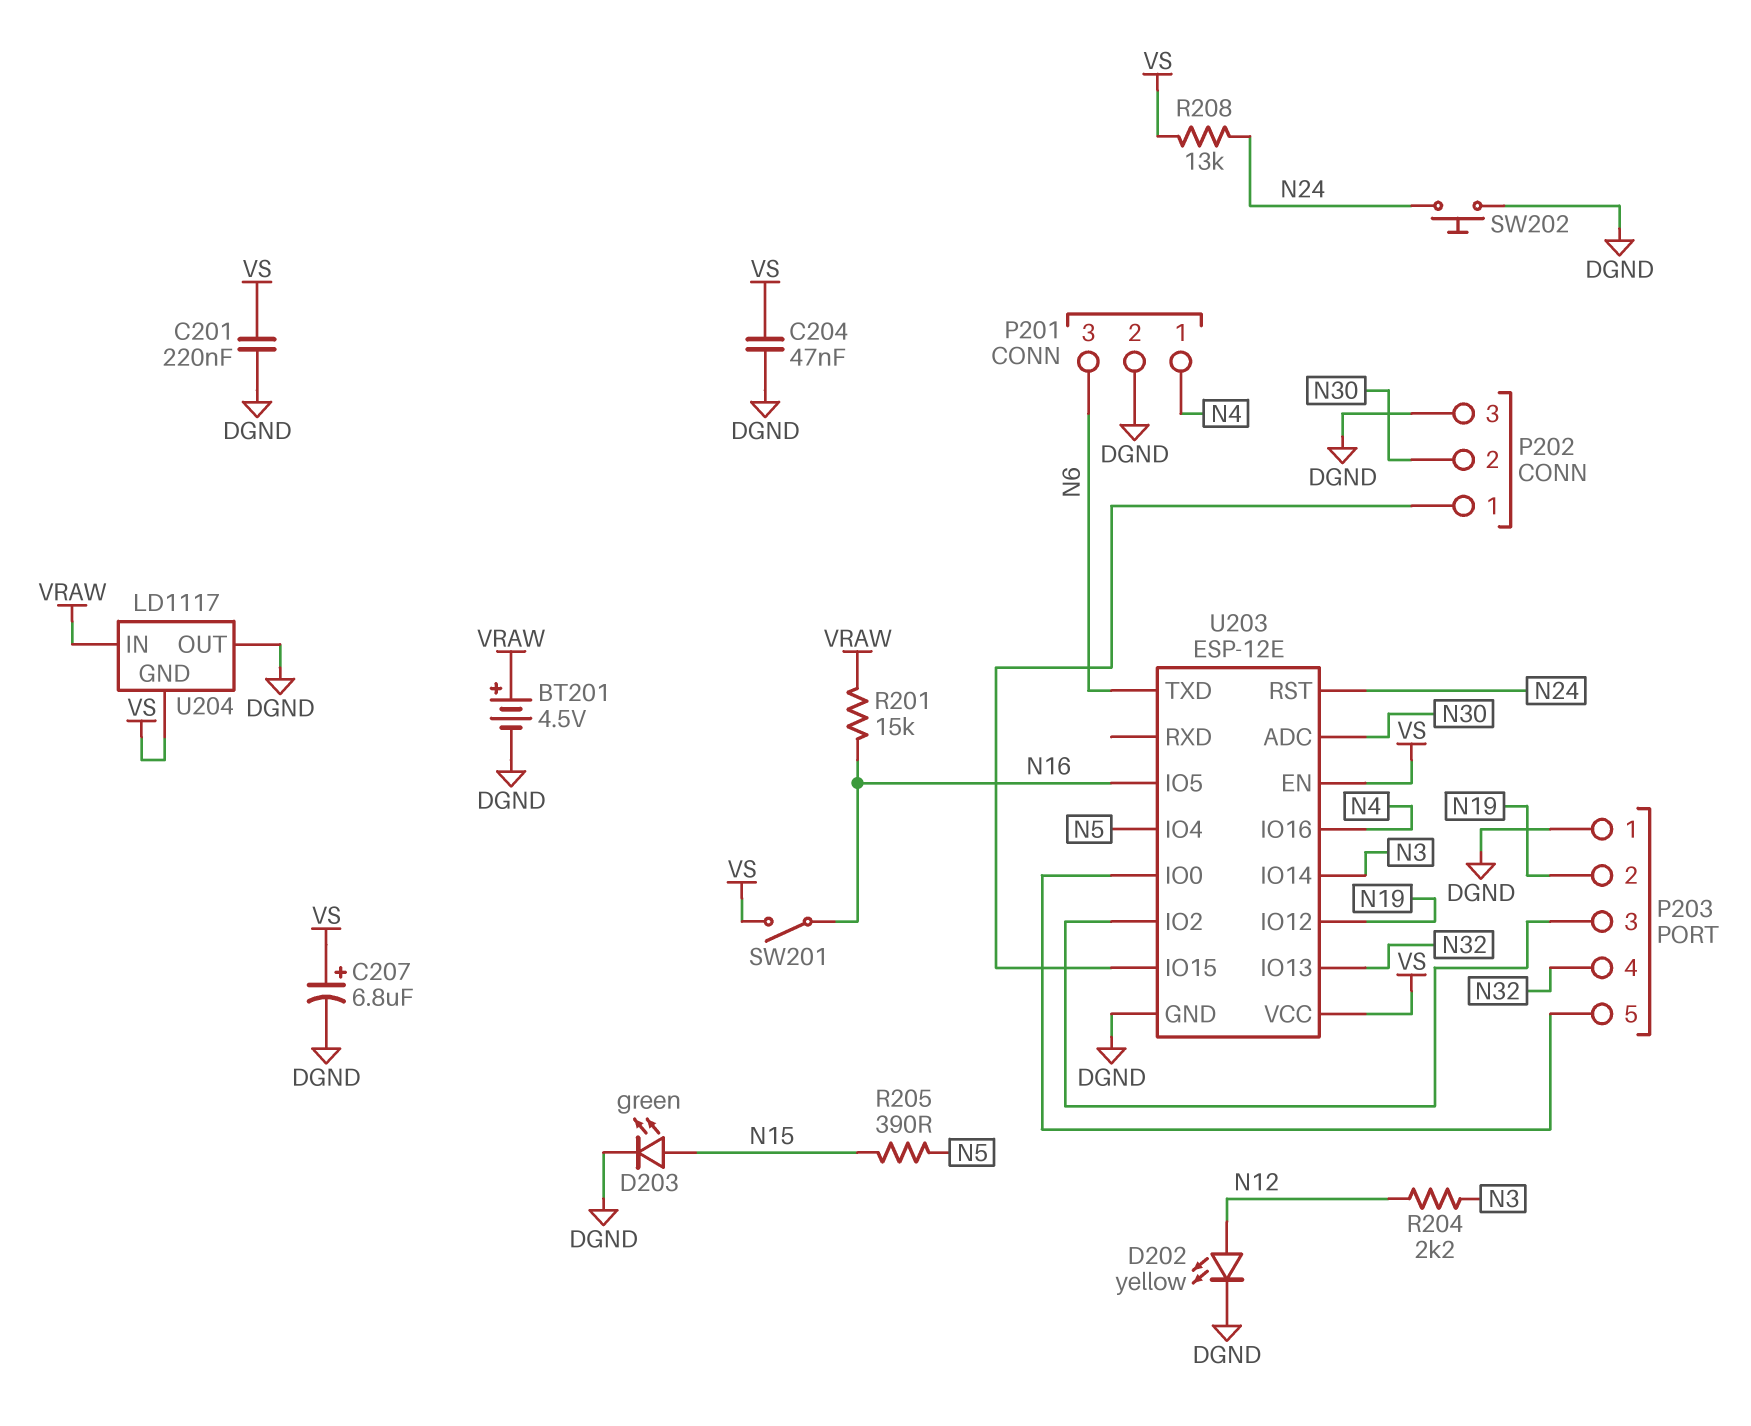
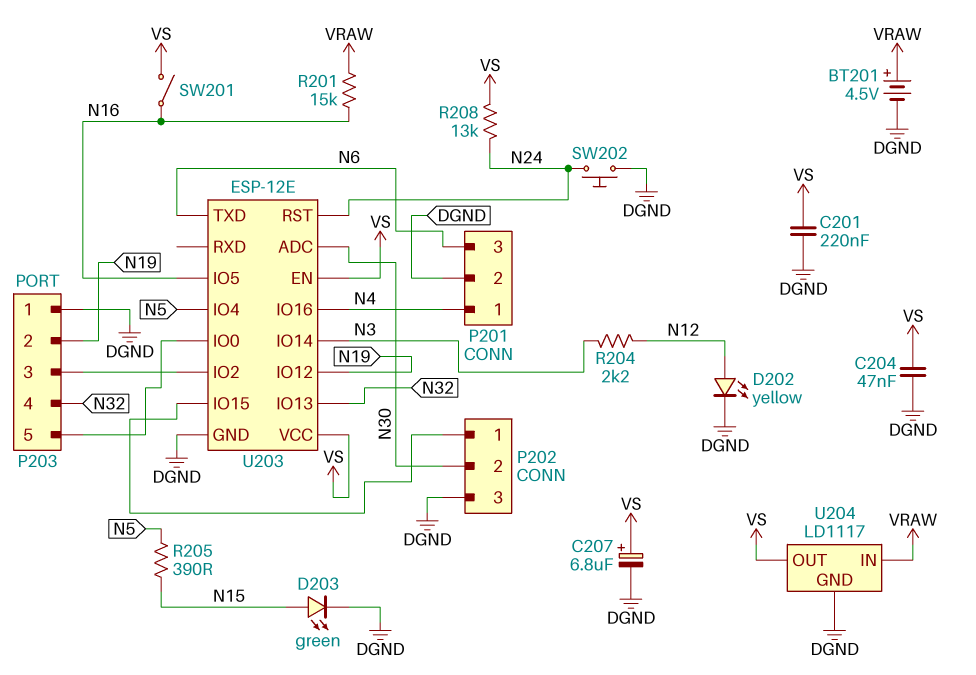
U204 pin GND: VS -> DGND
U204 pin OUT: DGND -> VS

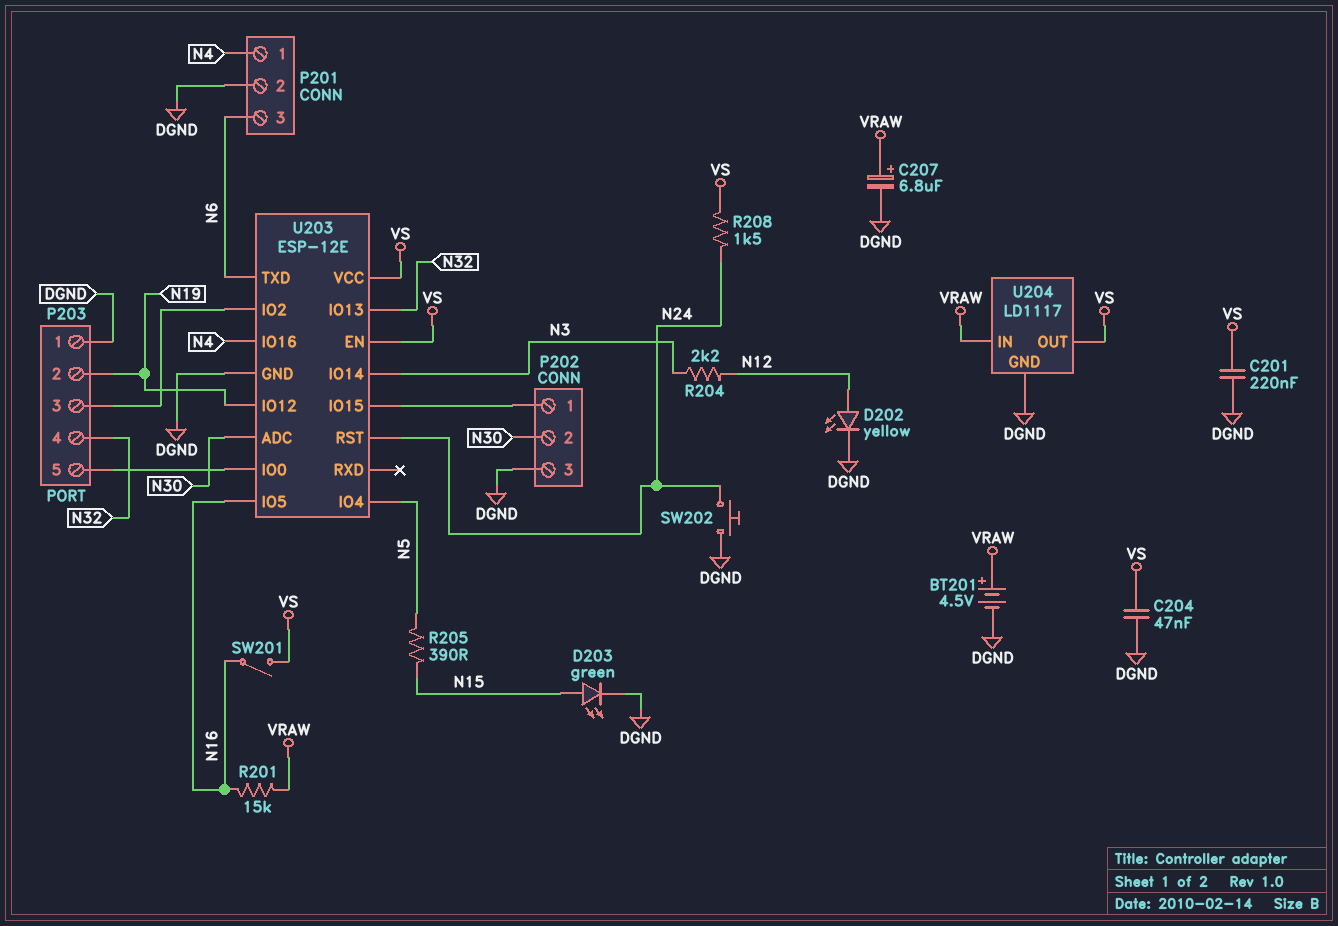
C207: 6.8uF (plus VS, minus DGND) -> 6.8uF (plus VRAW, minus DGND)
R208: 13k (N24, VS) -> 1.5k (N24, VS)

